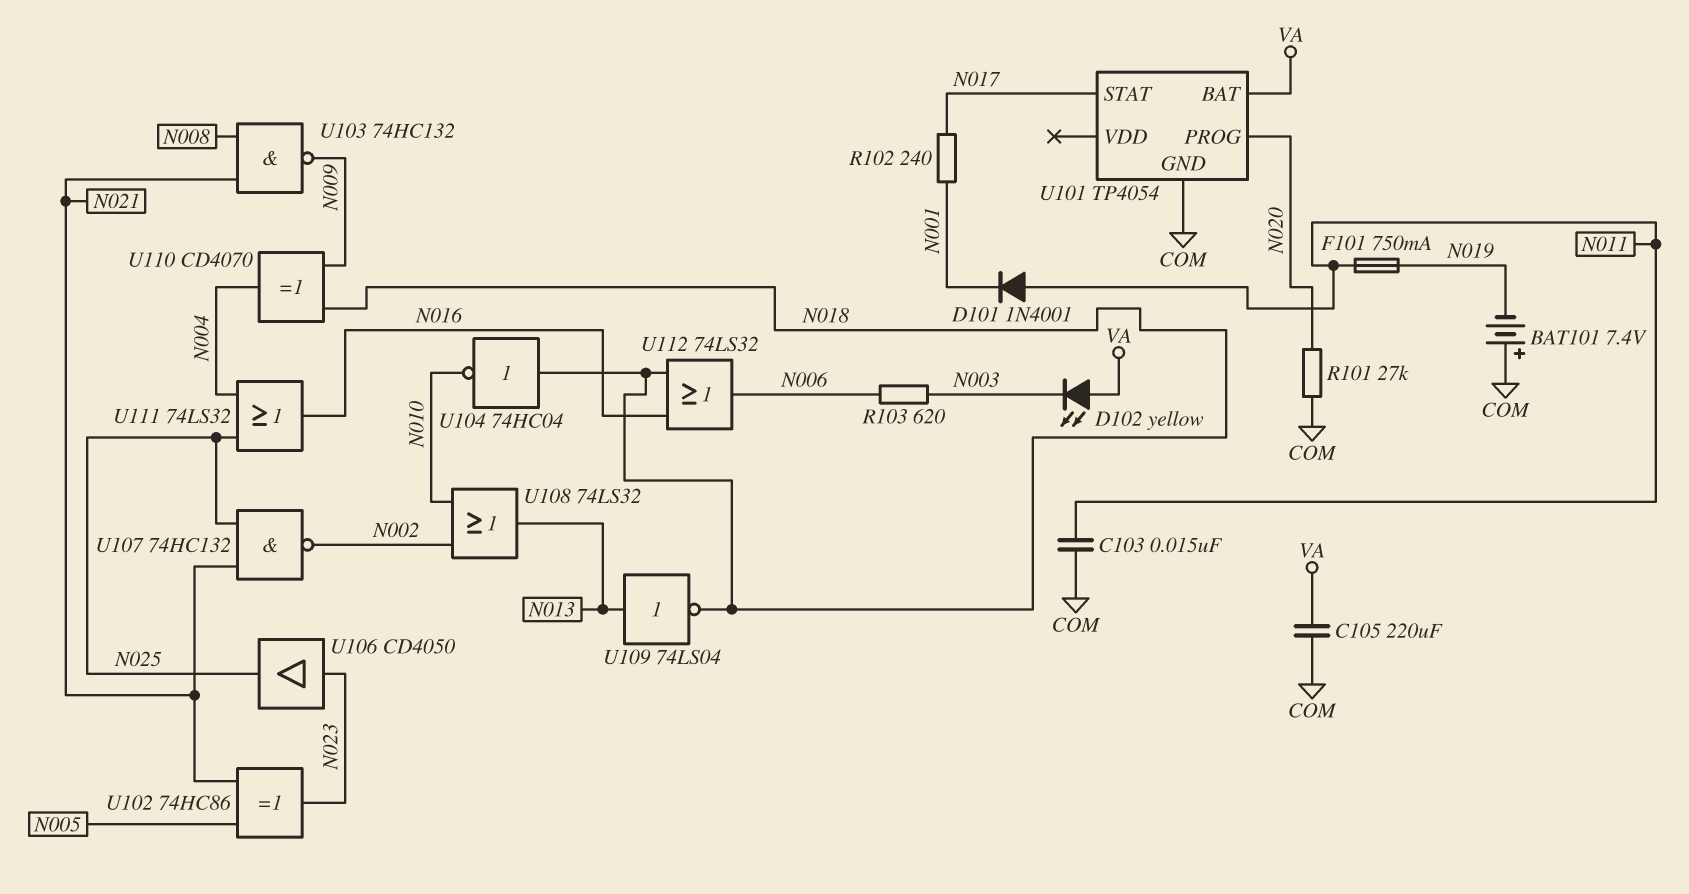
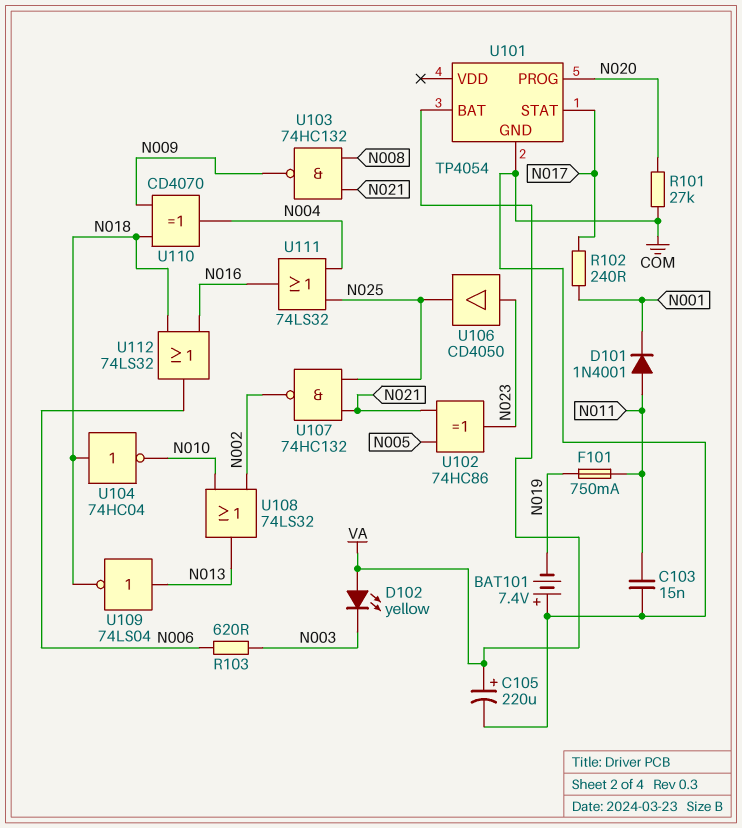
C105: 220uF (COM, VA) -> 220uF (plus VA, minus COM)

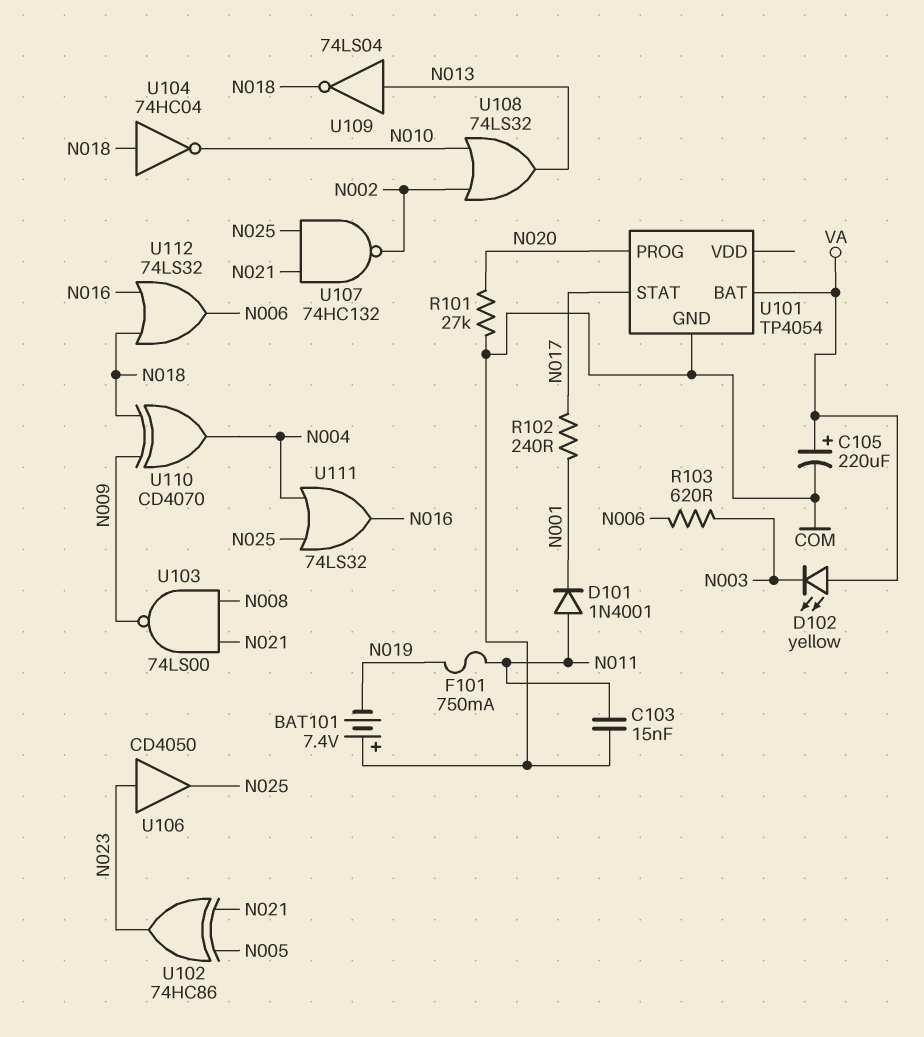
U103: NAND 74HC132 (in N008, in N021, out N009) -> NAND 74LS00 (in N008, in N021, out N009)

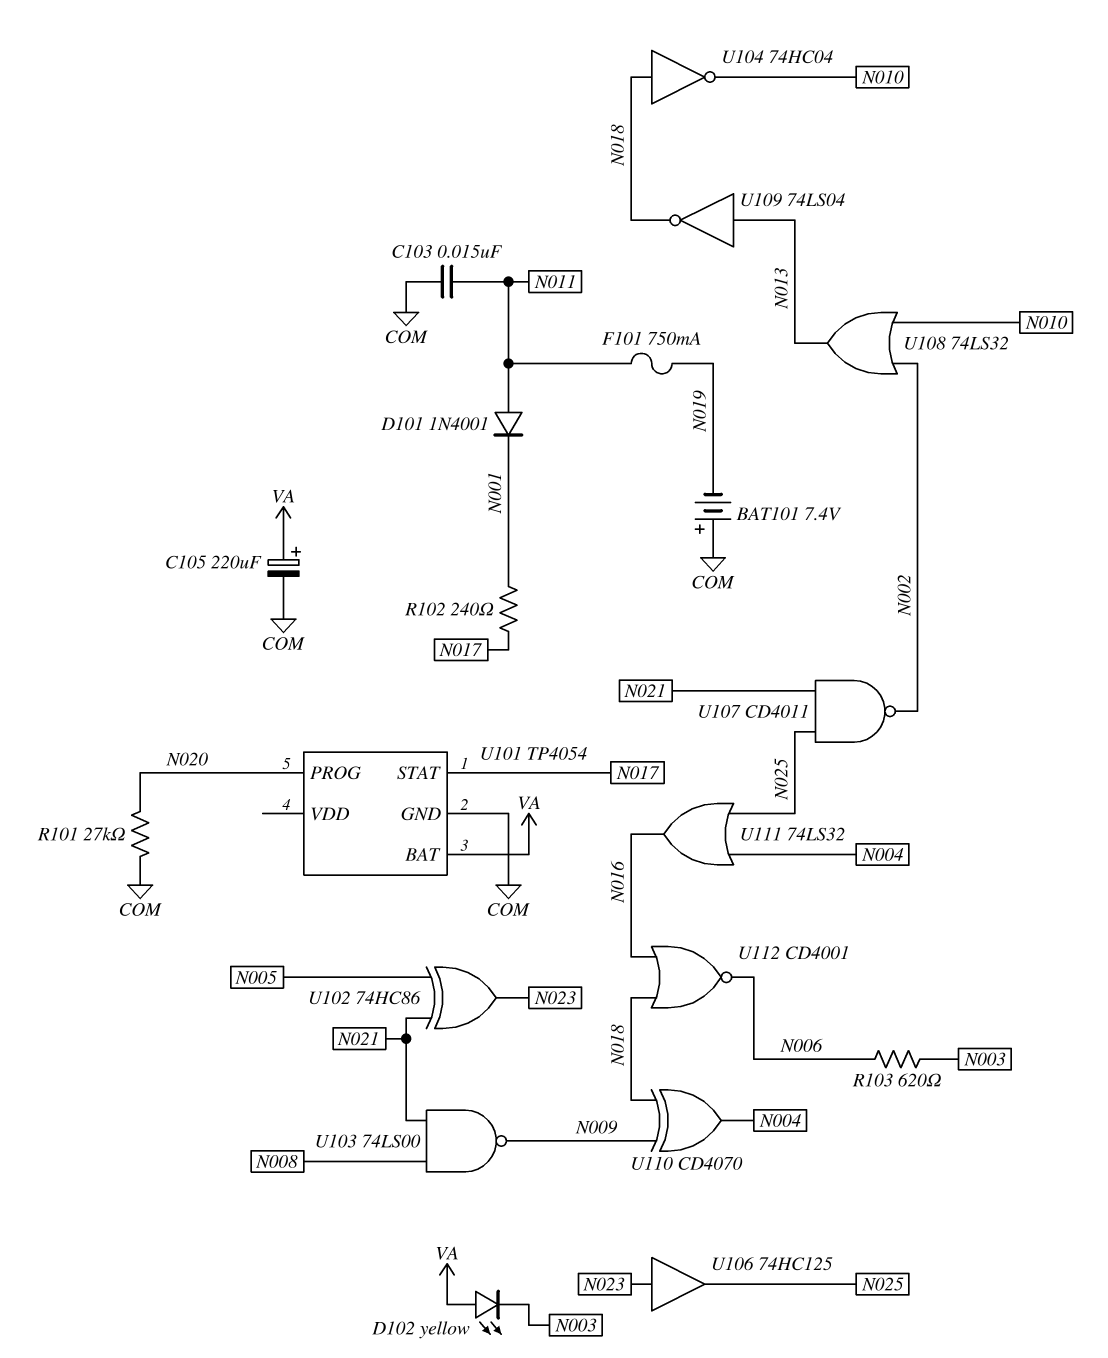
U106: buffer CD4050 (in N023, out N025) -> buffer 74HC125 (in N023, out N025)
U107: NAND 74HC132 (in N021, in N025, out N002) -> NAND CD4011 (in N021, in N025, out N002)
U112: OR 74LS32 (in N016, in N018, out N006) -> NOR CD4001 (in N016, in N018, out N006)

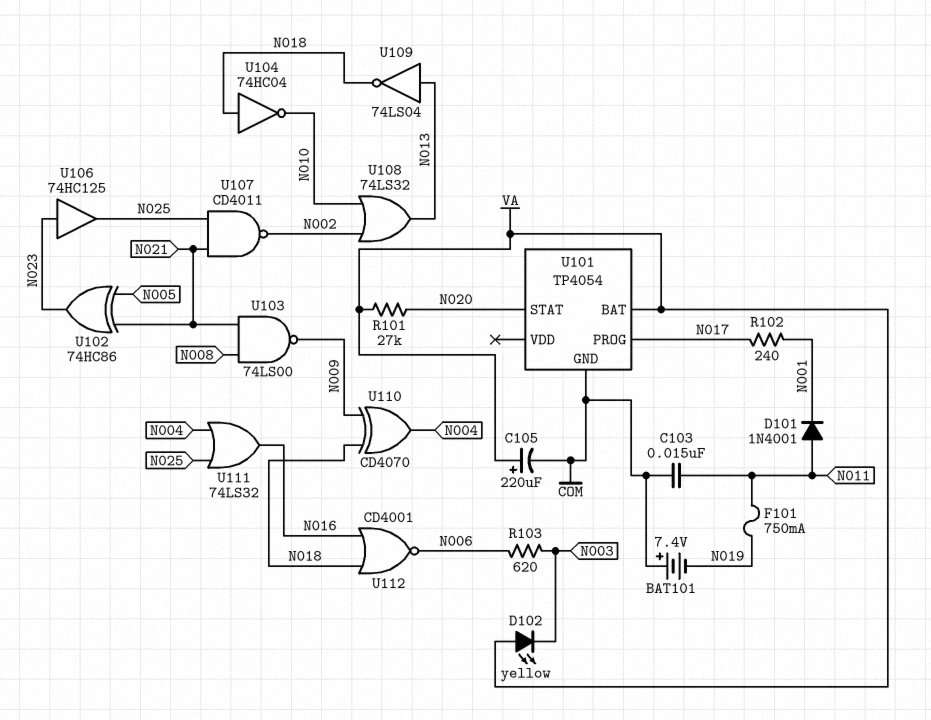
R101: 27k (COM, N020) -> 27k (N020, VA)
U101 pin PROG: N020 -> N017
U101 pin STAT: N017 -> N020

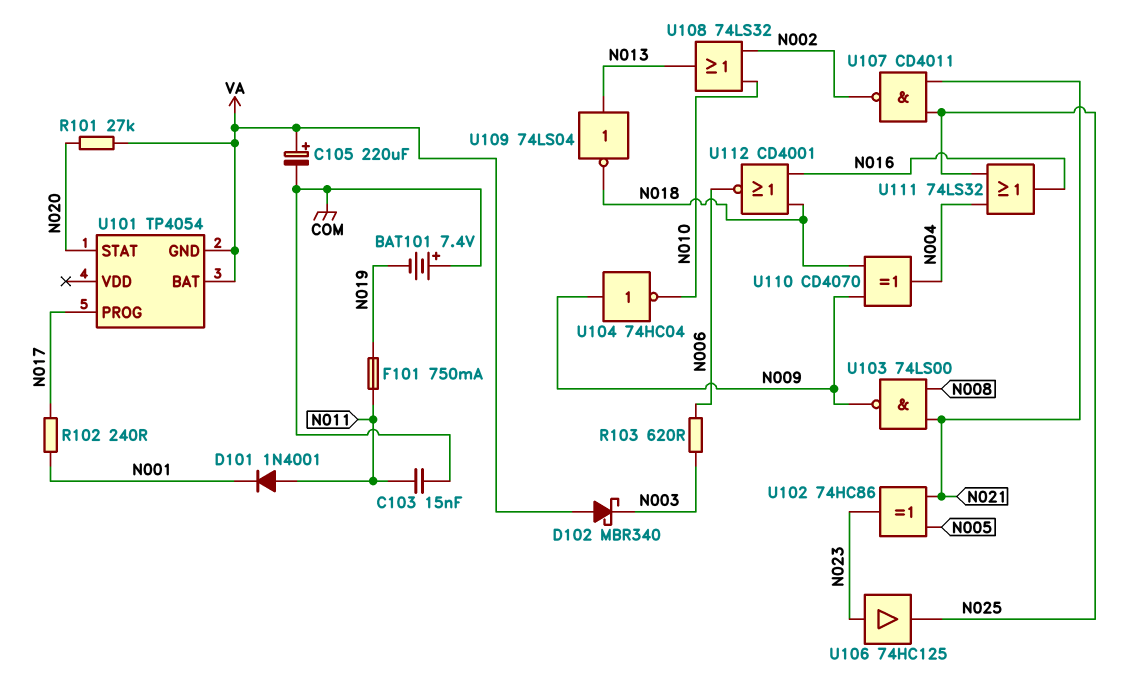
D102: LED yellow (A VA, K N003) -> schottky MBR340 (A VA, K N003)
U101 pin GND: COM -> VA
U104: NOT 74HC04 (in N018, out N010) -> NOT 74HC04 (in N009, out N010)

